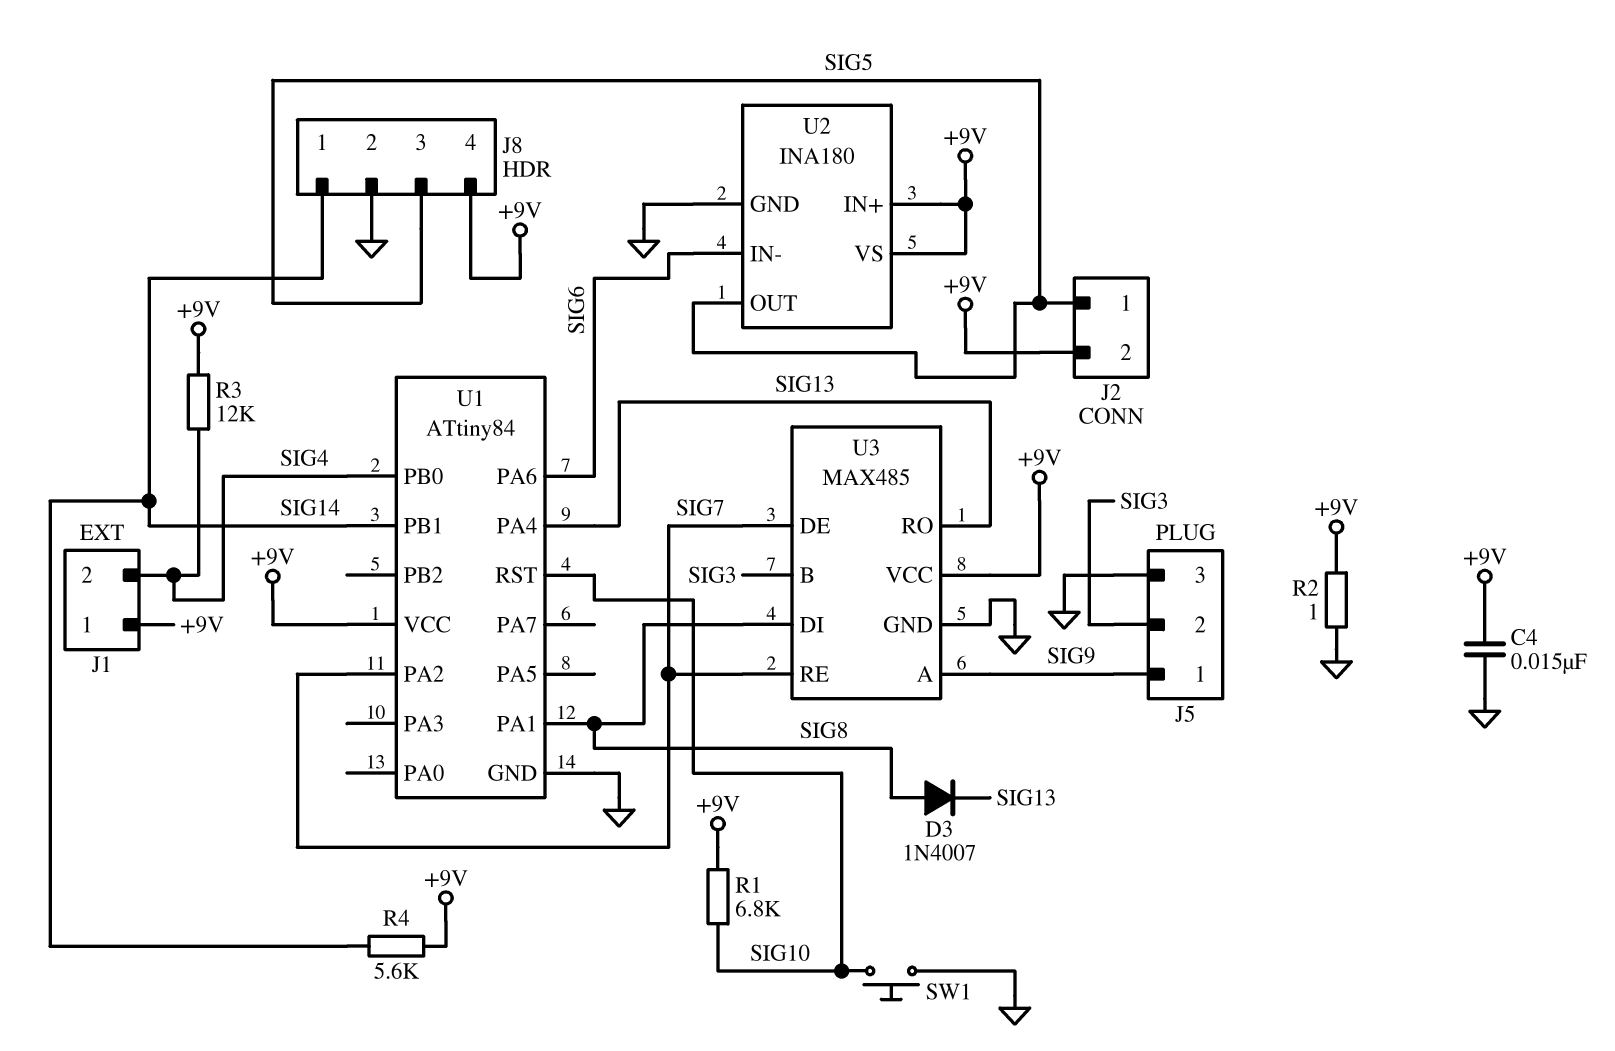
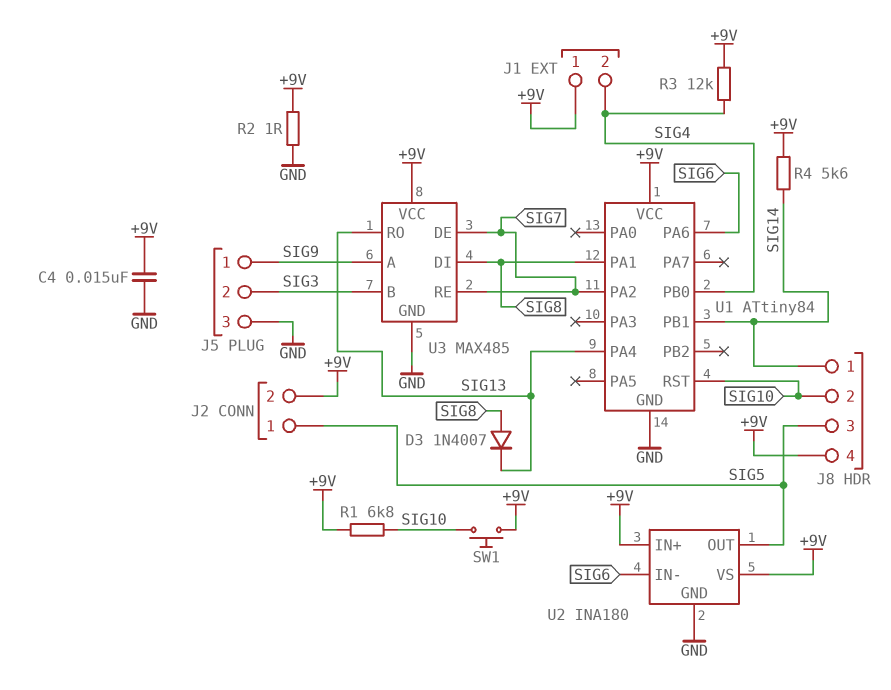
J8 pin 2: GND -> SIG10
SW1: button (GND, SIG10) -> button (+9V, SIG10)

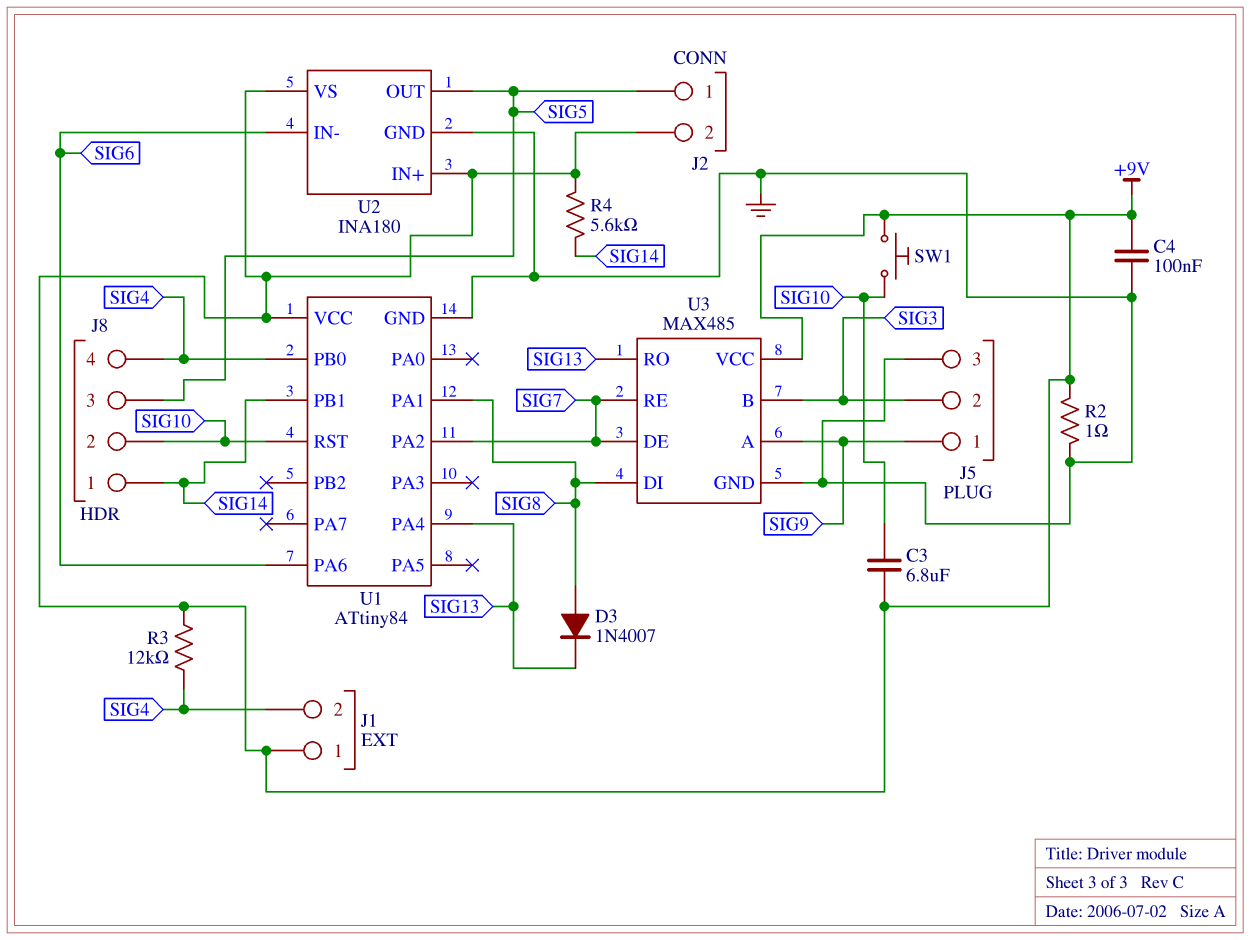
C3: none -> 6.8uF (+9V, SIG10)
C4: 15nF (+9V, GND) -> 100nF (+9V, GND)
J8 pin 4: +9V -> SIG4
R1: 6.8k (+9V, SIG10) -> none

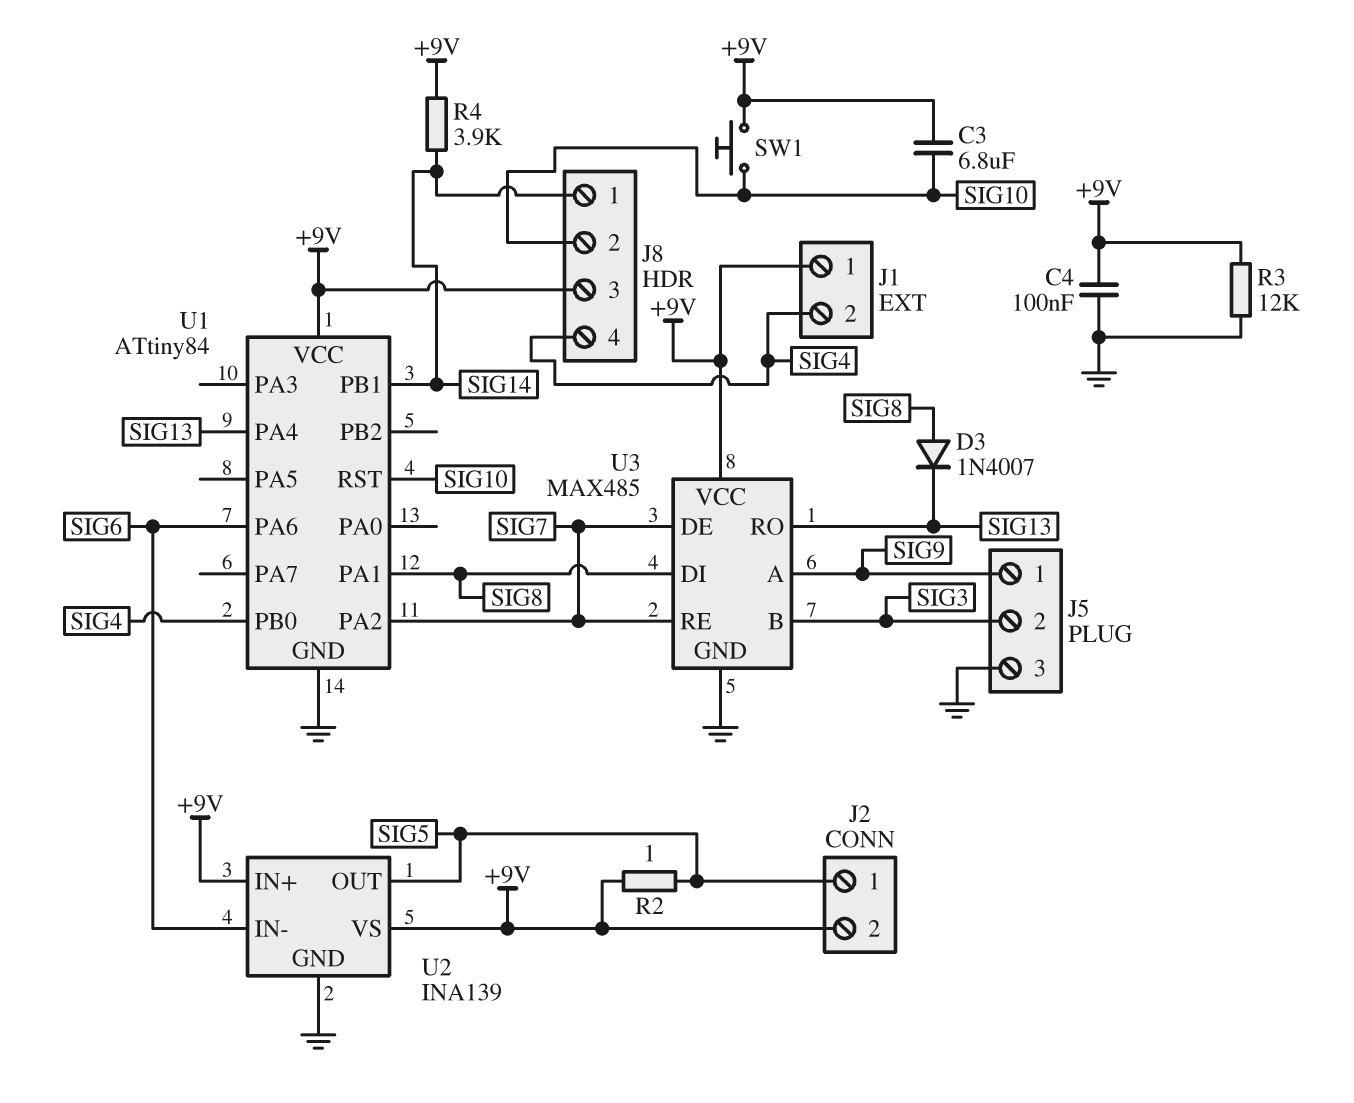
J8 pin 3: SIG5 -> +9V
R2: 1 (+9V, GND) -> 1 (+9V, SIG5)
R3: 12k (+9V, SIG4) -> 12k (+9V, GND)
R4: 5.6k (+9V, SIG14) -> 3.9k (+9V, SIG14)
U2: INA180 -> INA139

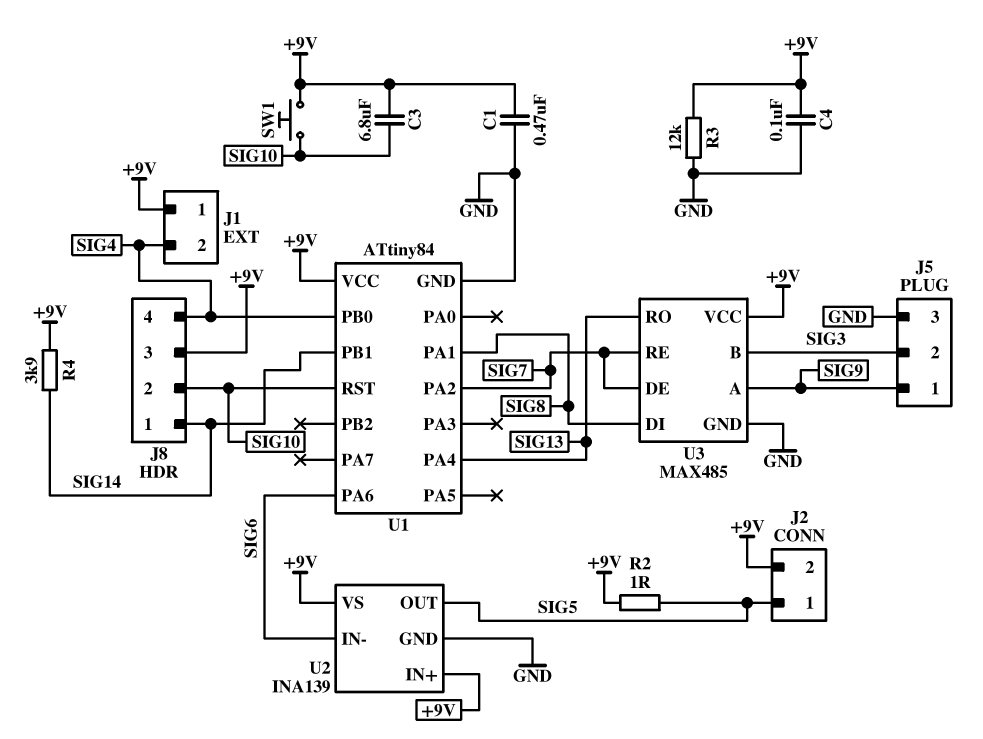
C1: none -> 470nF (+9V, GND)
D3: diode 1N4007 (A SIG8, K SIG13) -> none

